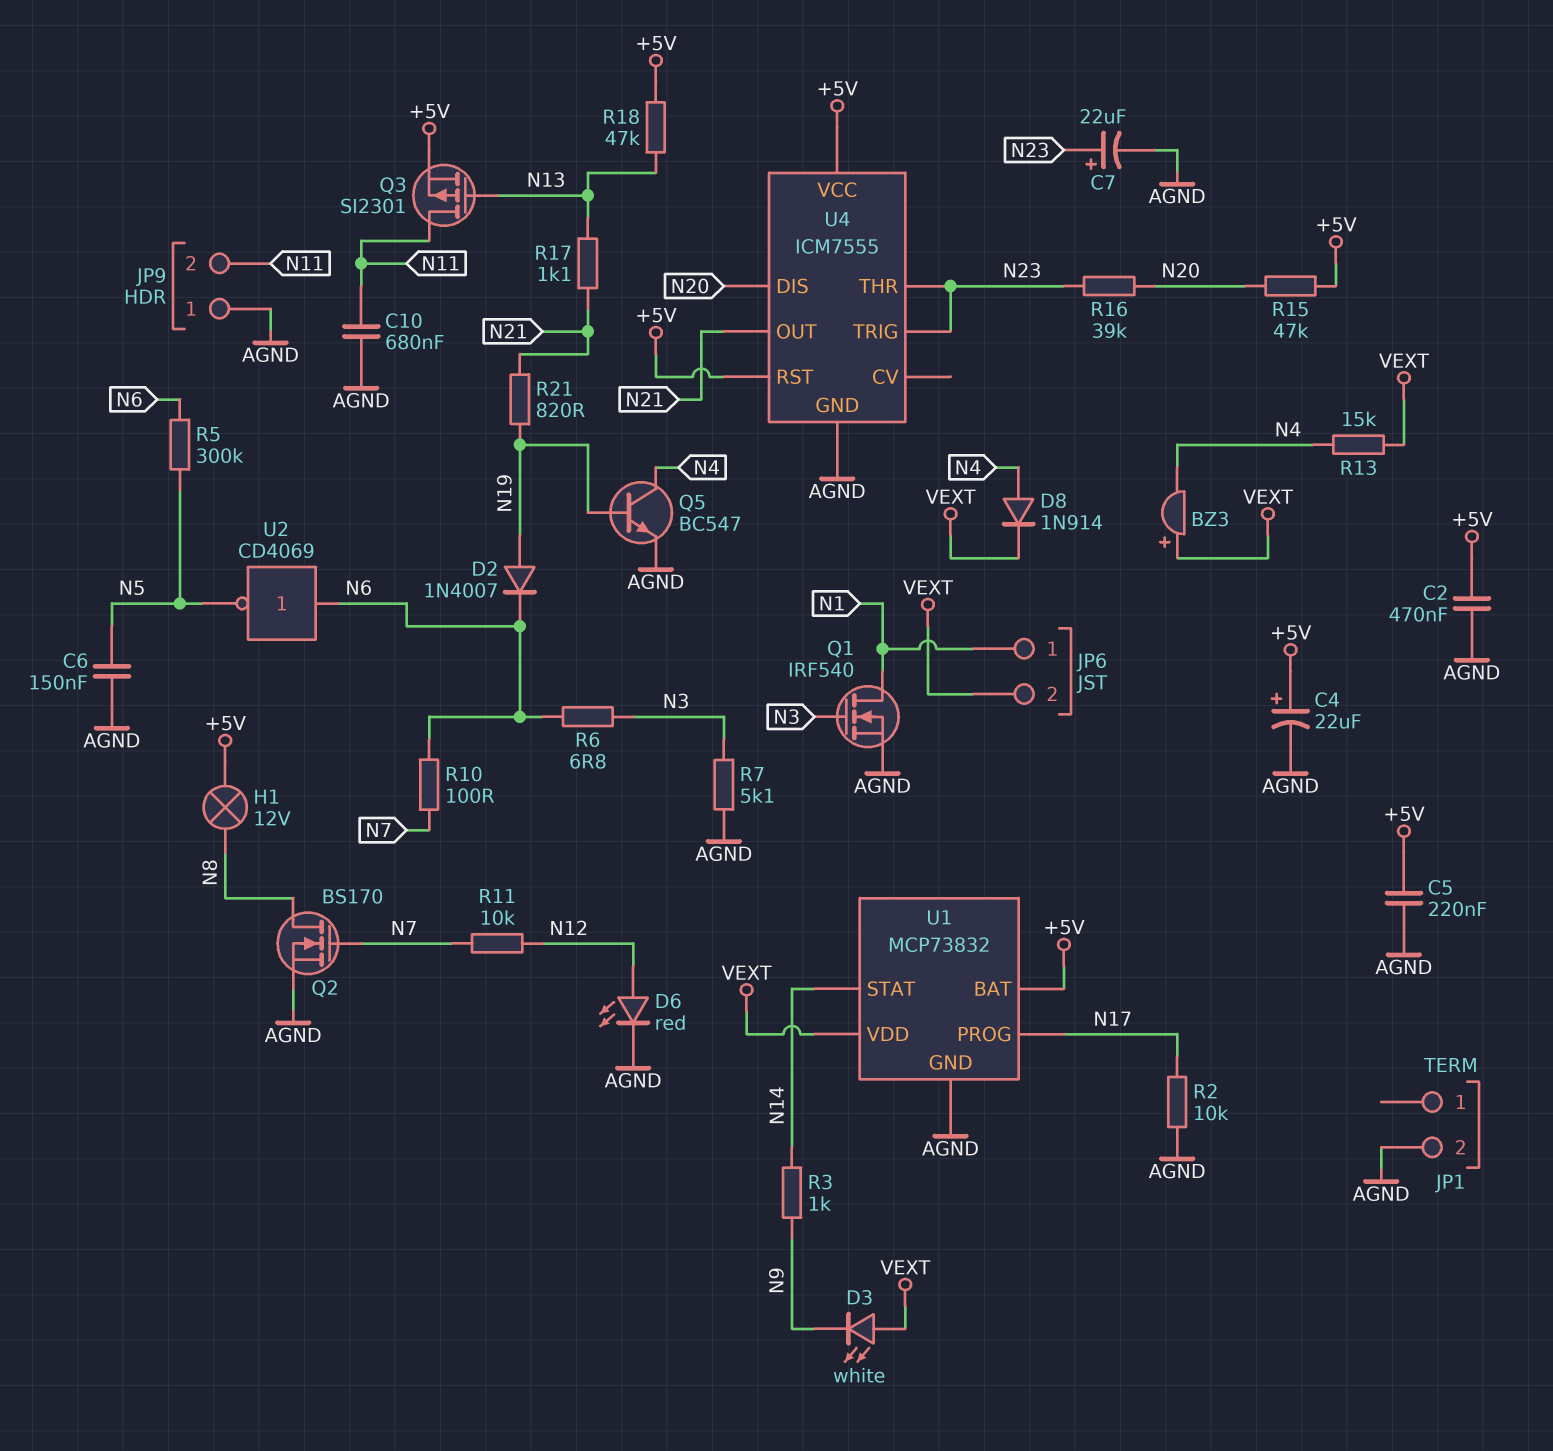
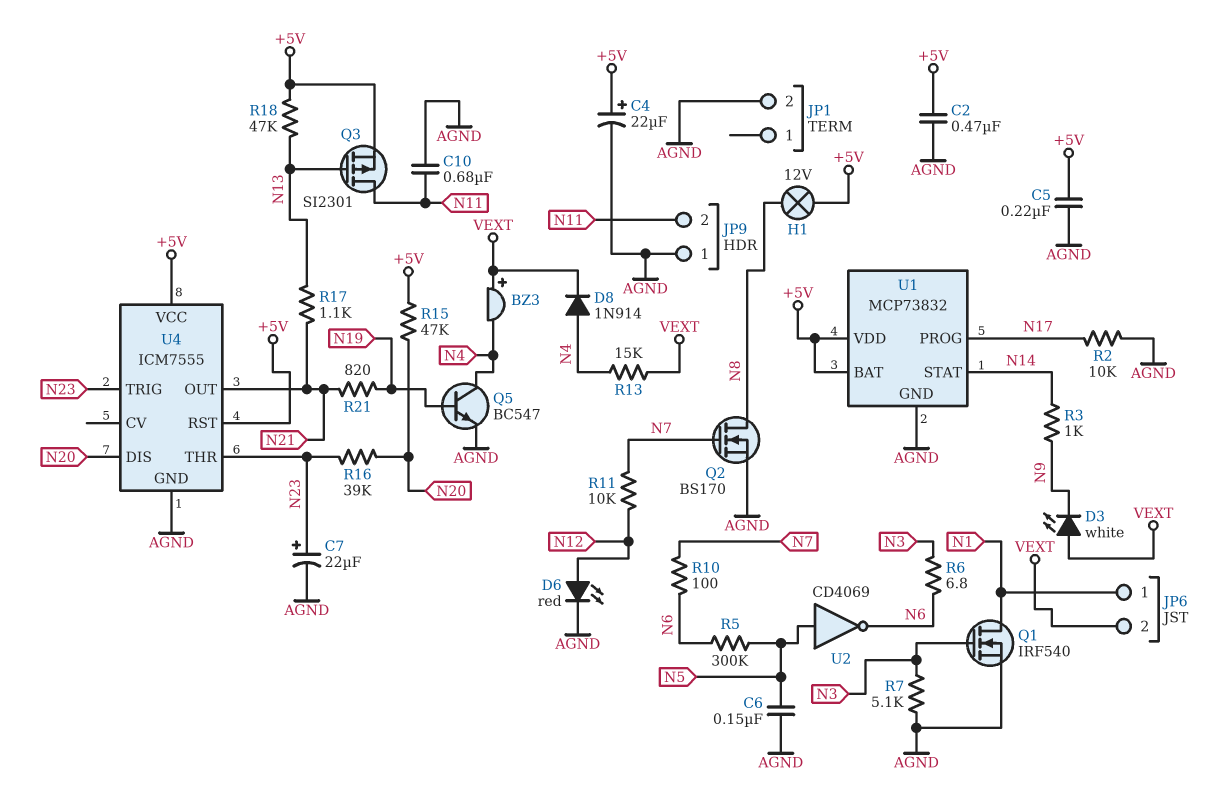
D2: diode 1N4007 (A N19, K N6) -> none
U1 pin VDD: VEXT -> +5V
U2: NOT CD4069 (in N6, out N5) -> NOT CD4069 (in N5, out N6)

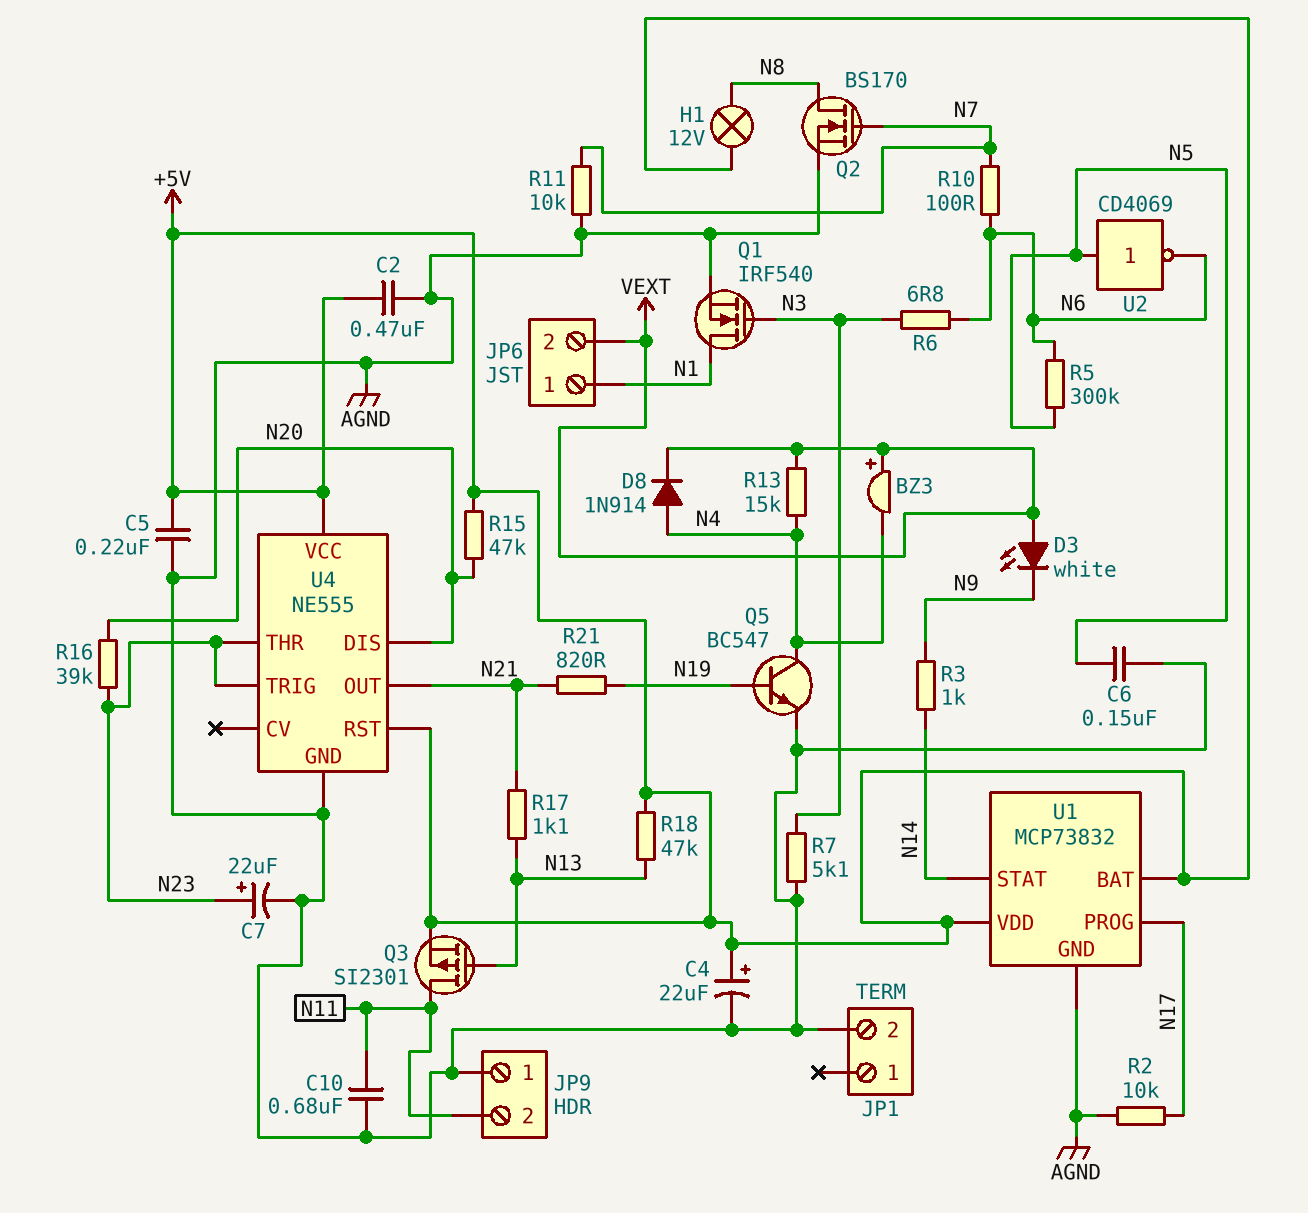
D6: LED red (A N12, K AGND) -> none
R11: 10k (N7, N12) -> 10k (AGND, N7)
U4: ICM7555 -> NE555

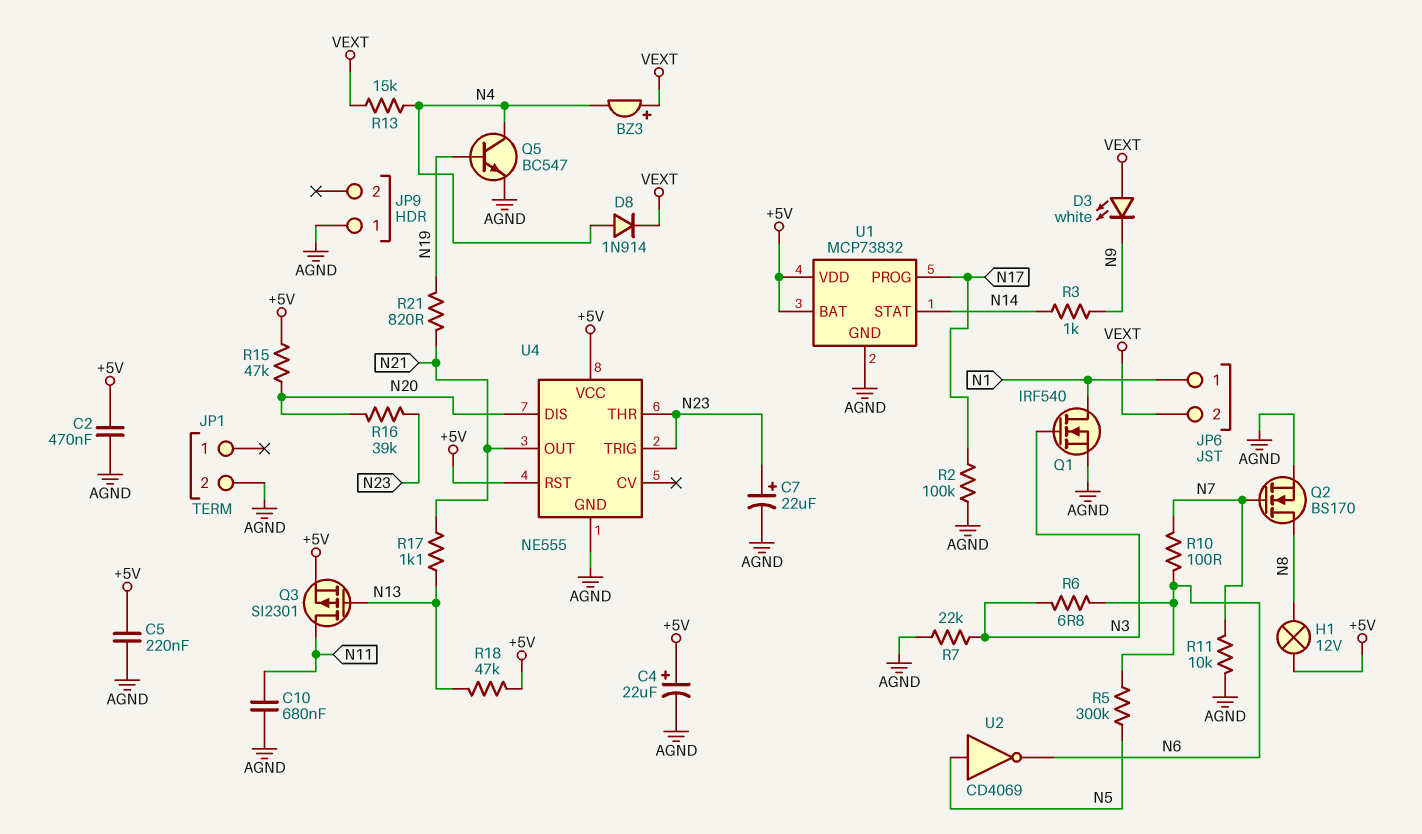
C6: 150nF (AGND, N5) -> none
JP9 pin 2: N11 -> none
R2: 10k (AGND, N17) -> 100k (AGND, N17)
R7: 5.1k (AGND, N3) -> 22k (AGND, N3)

